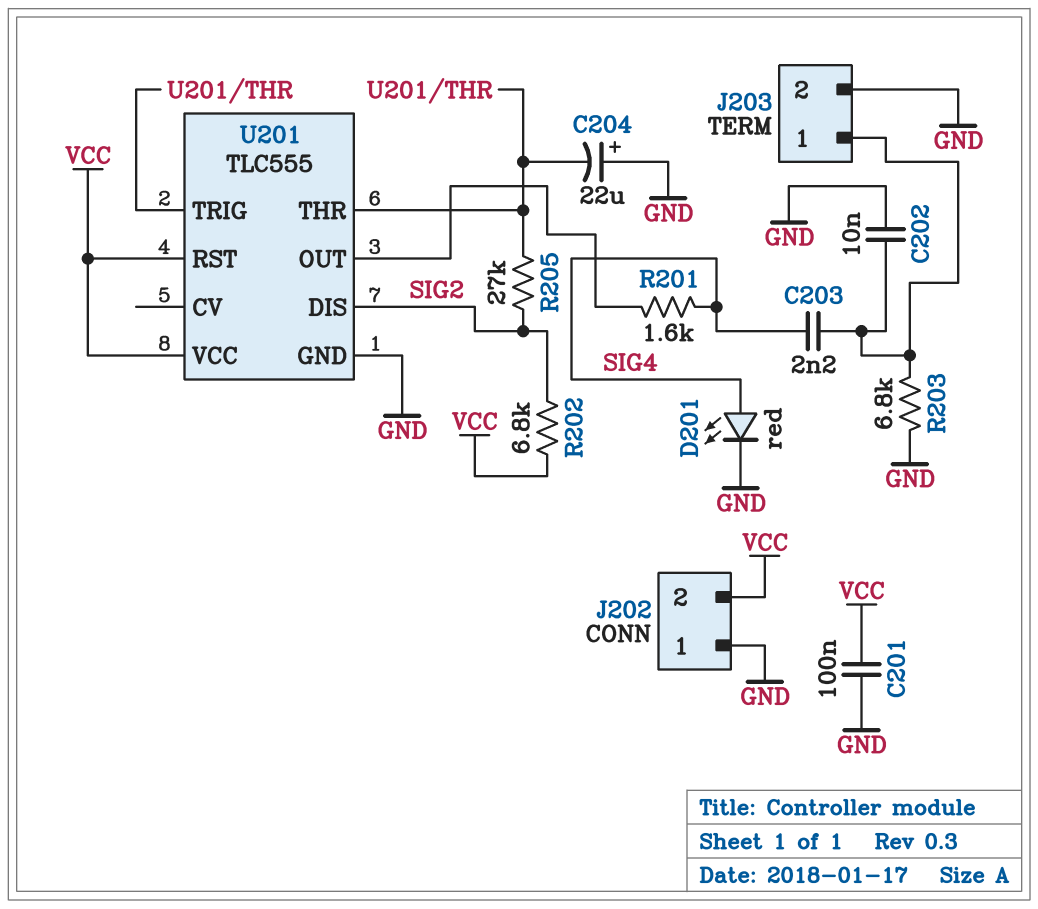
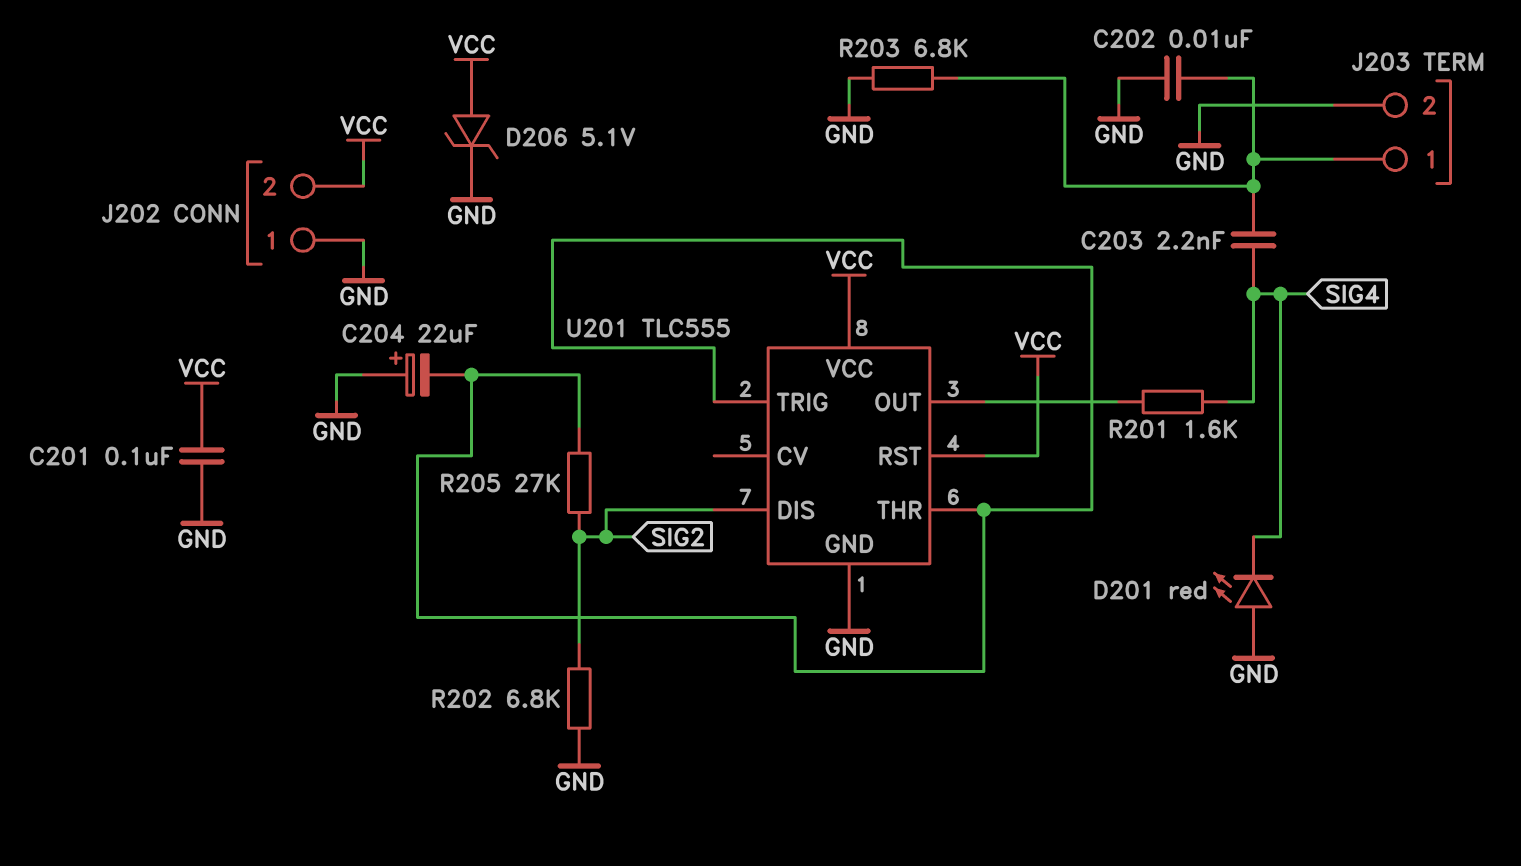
D201: LED red (A SIG4, K GND) -> LED red (A GND, K SIG4)
D206: none -> zener 5.1V (A VCC, K GND)
R202: 6.8k (SIG2, VCC) -> 6.8k (GND, SIG2)

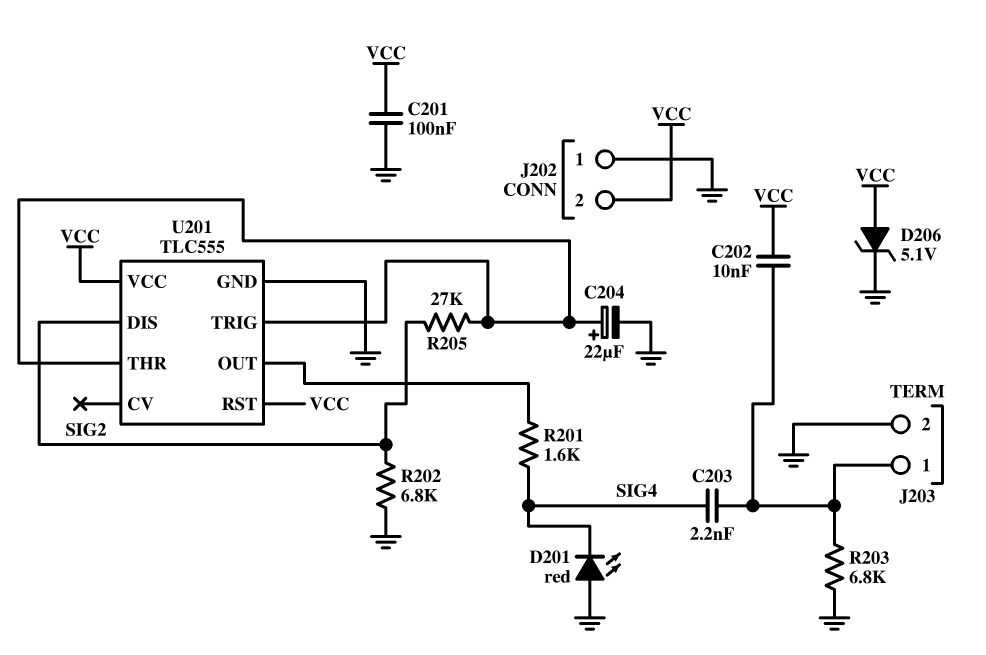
C202: 10nF (GND, J203/1) -> 10nF (J203/1, VCC)
C204: 22uF (plus GND, minus U201/THR) -> 22uF (plus U201/THR, minus GND)

